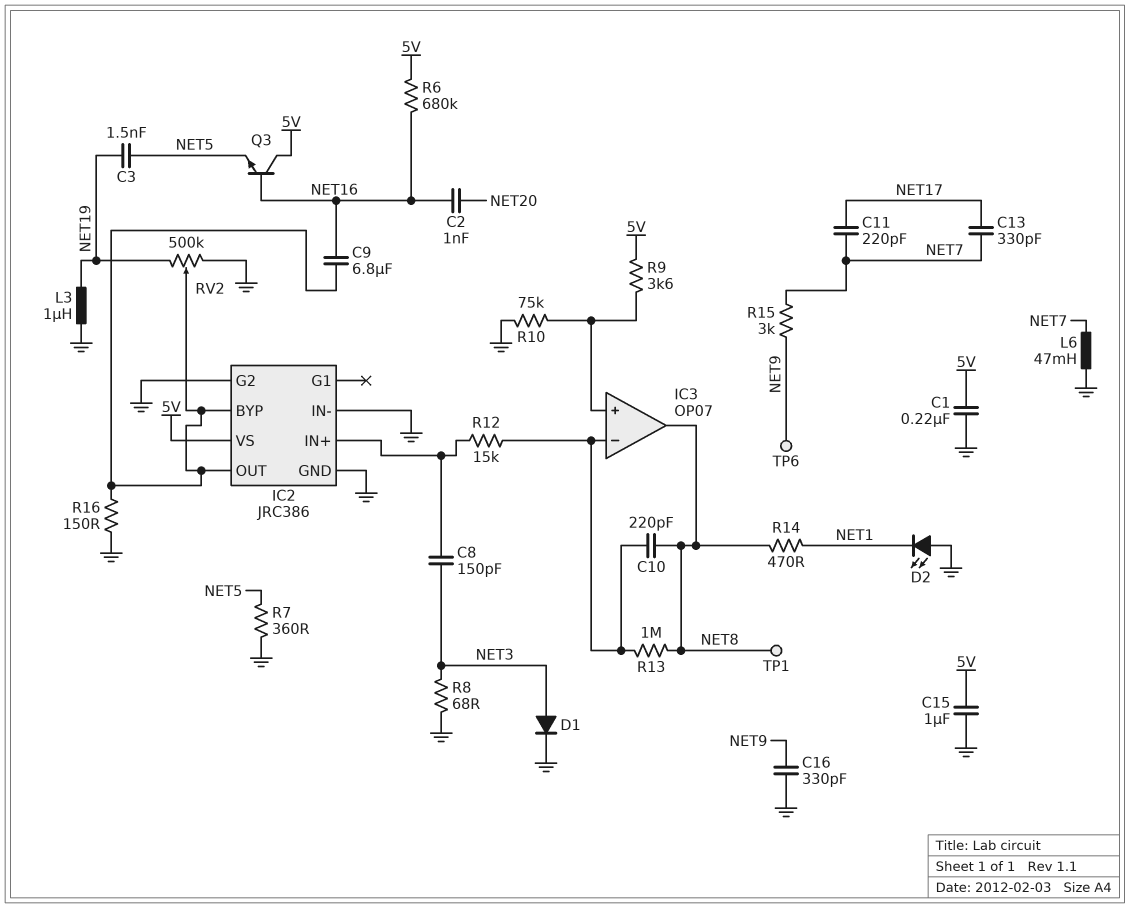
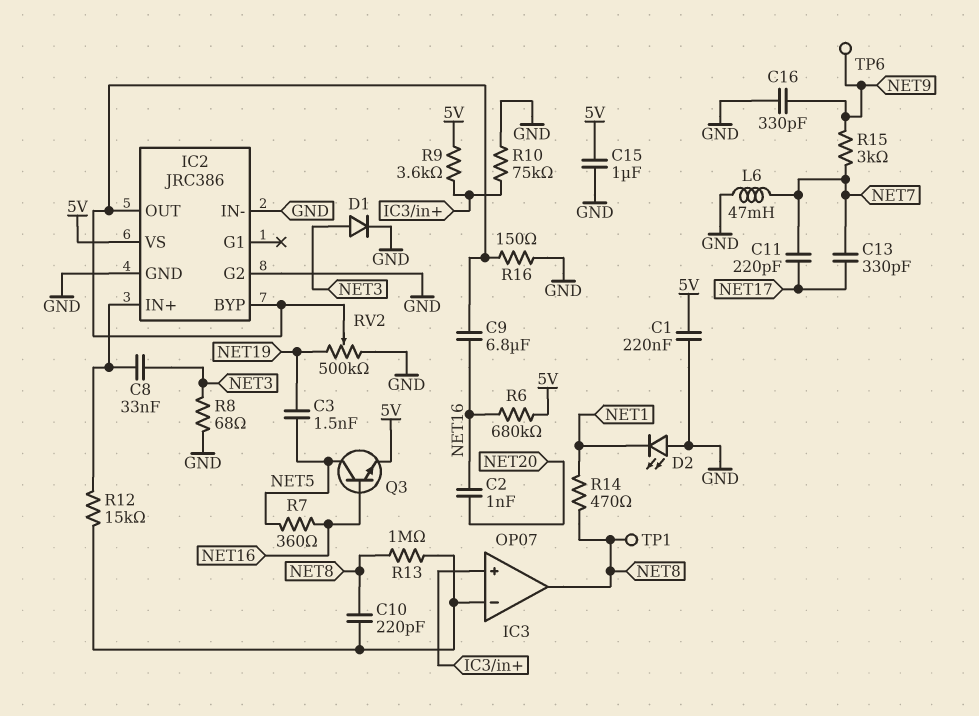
C8: 150pF (IC2/IN+, NET3) -> 33nF (IC2/IN+, NET3)
L3: 1uH (GND, NET19) -> none
Q3: NPN (B NET16, C 5V, E NET5) -> NPN (B NET16, C NET5, E 5V)
R7: 360 (GND, NET5) -> 360 (NET5, NET16)

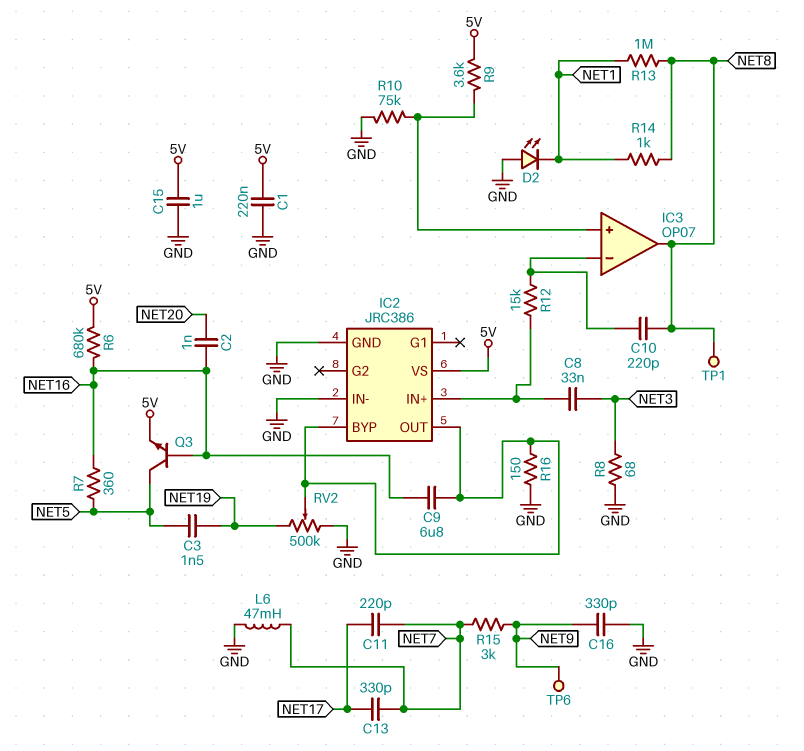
D1: diode (A NET3, K GND) -> none
IC2 pin G2: GND -> none
R13: 1M (IC3/in-, NET8) -> 1M (NET1, NET8)
R14: 470 (NET1, NET8) -> 1k (NET1, NET8)

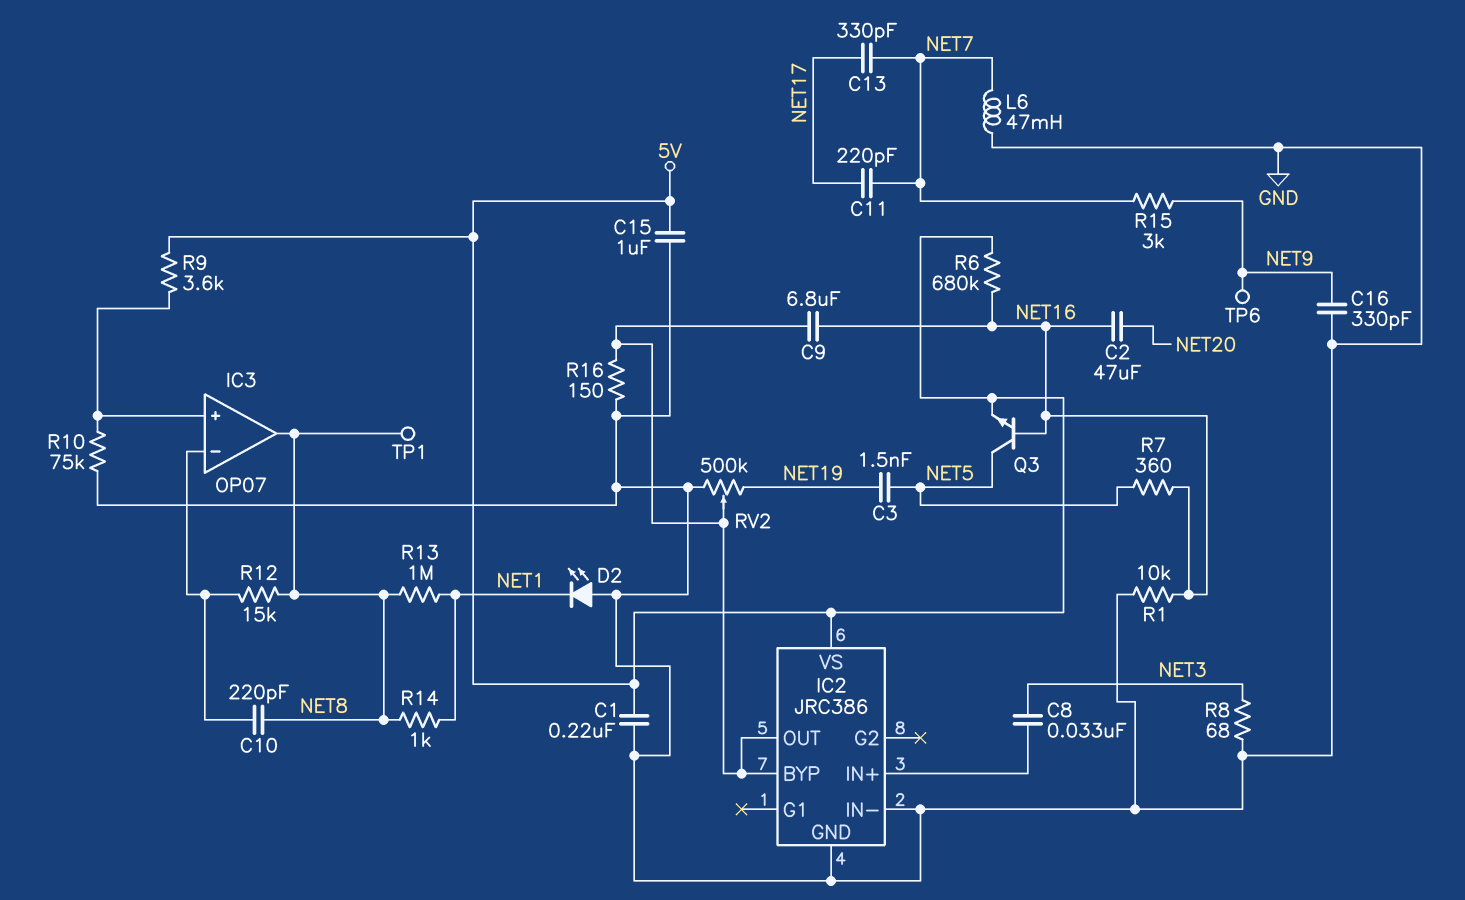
C2: 1nF (NET16, NET20) -> 47uF (NET16, NET20)
R1: none -> 10k (GND, NET16)
R12: 15k (IC2/IN+, IC3/in-) -> 15k (IC3/in-, NET8)

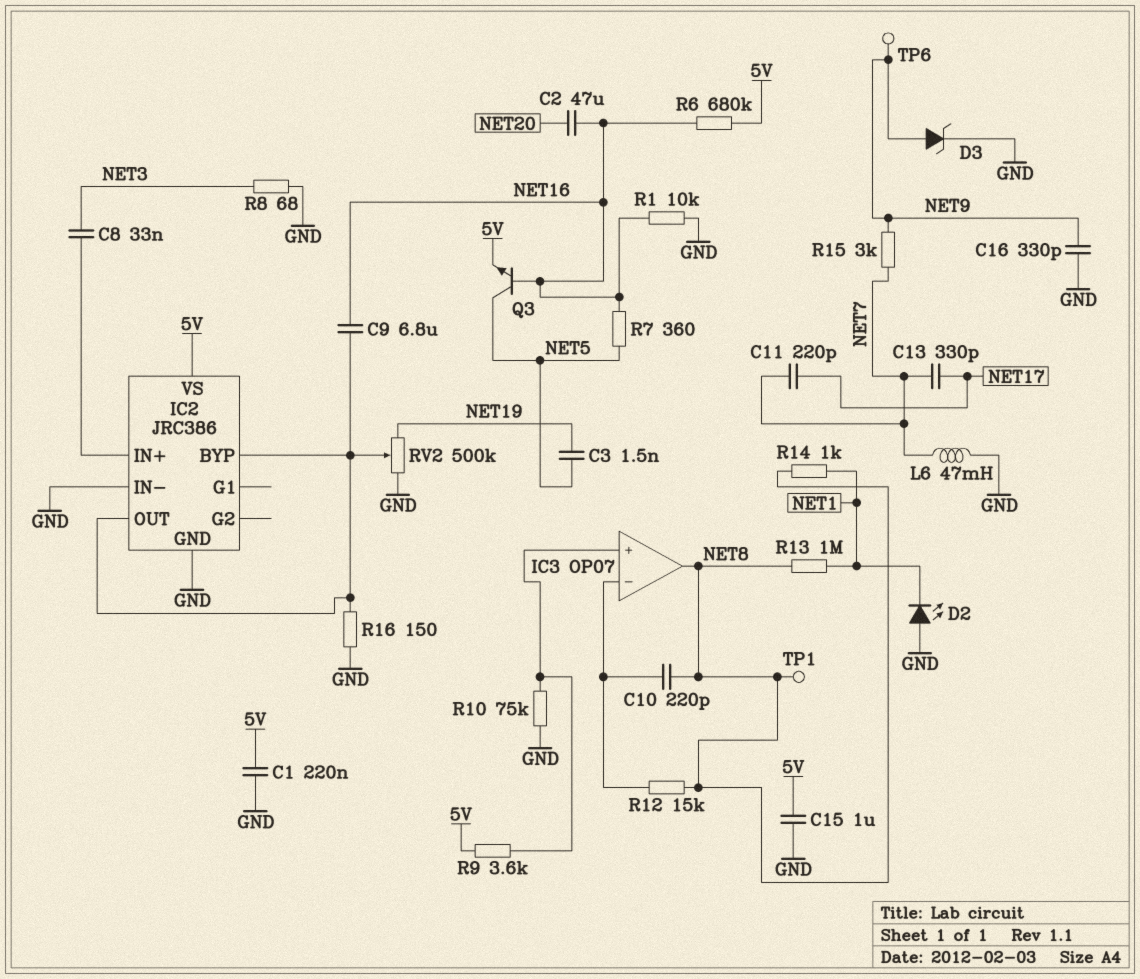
D3: none -> zener (A NET9, K GND)

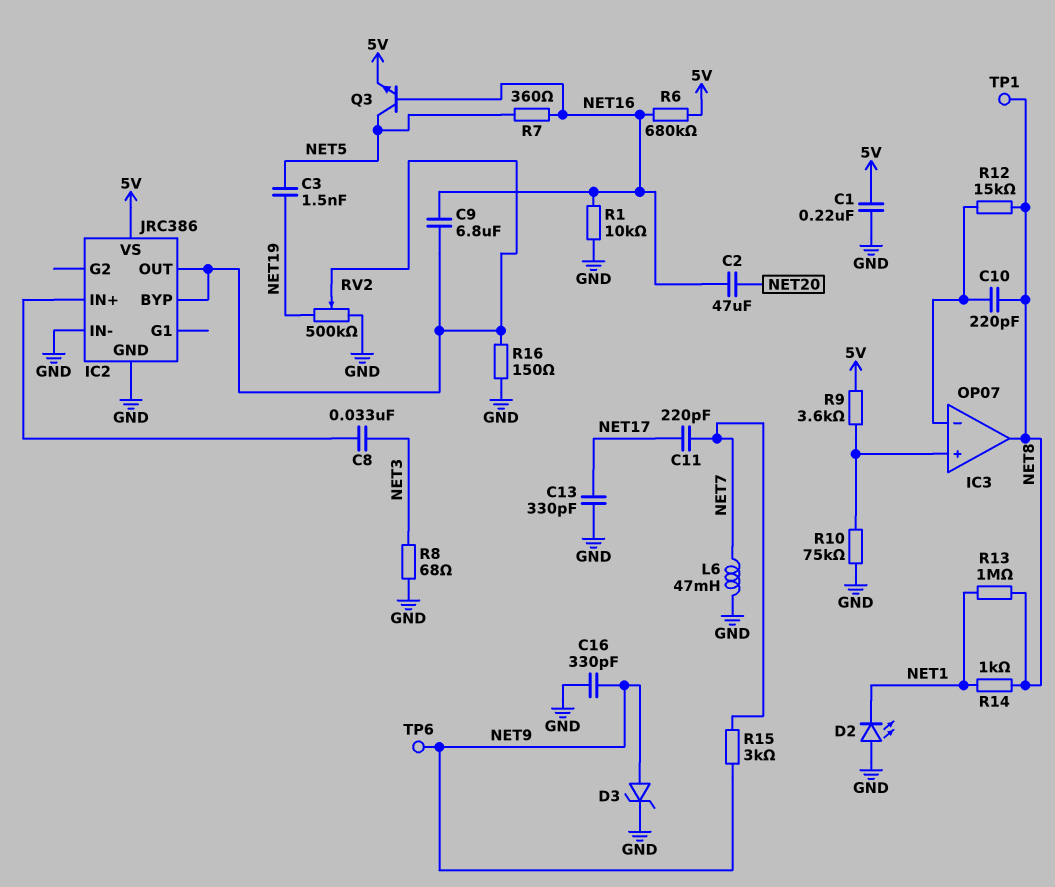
C13: 330pF (NET7, NET17) -> 330pF (GND, NET17)
C15: 1uF (5V, GND) -> none

